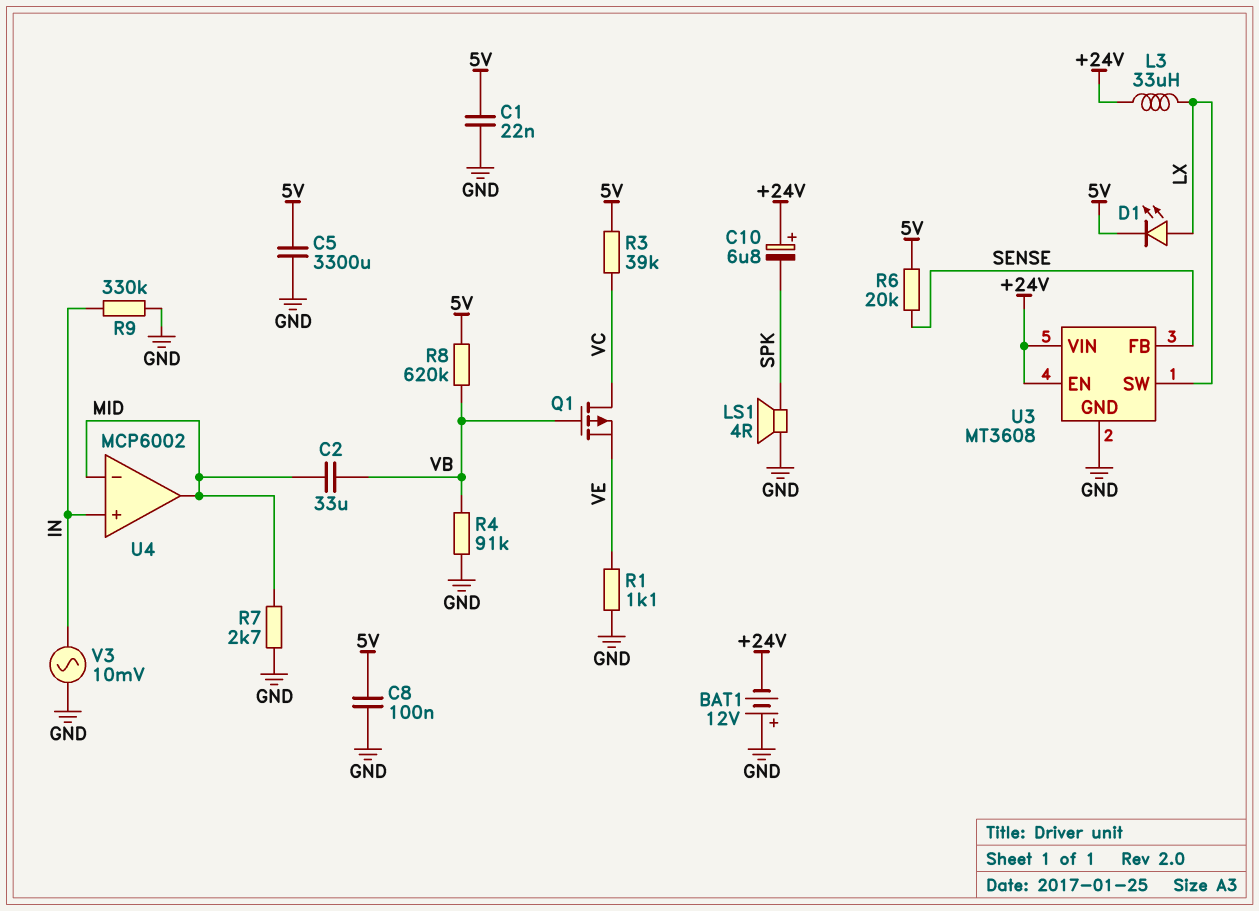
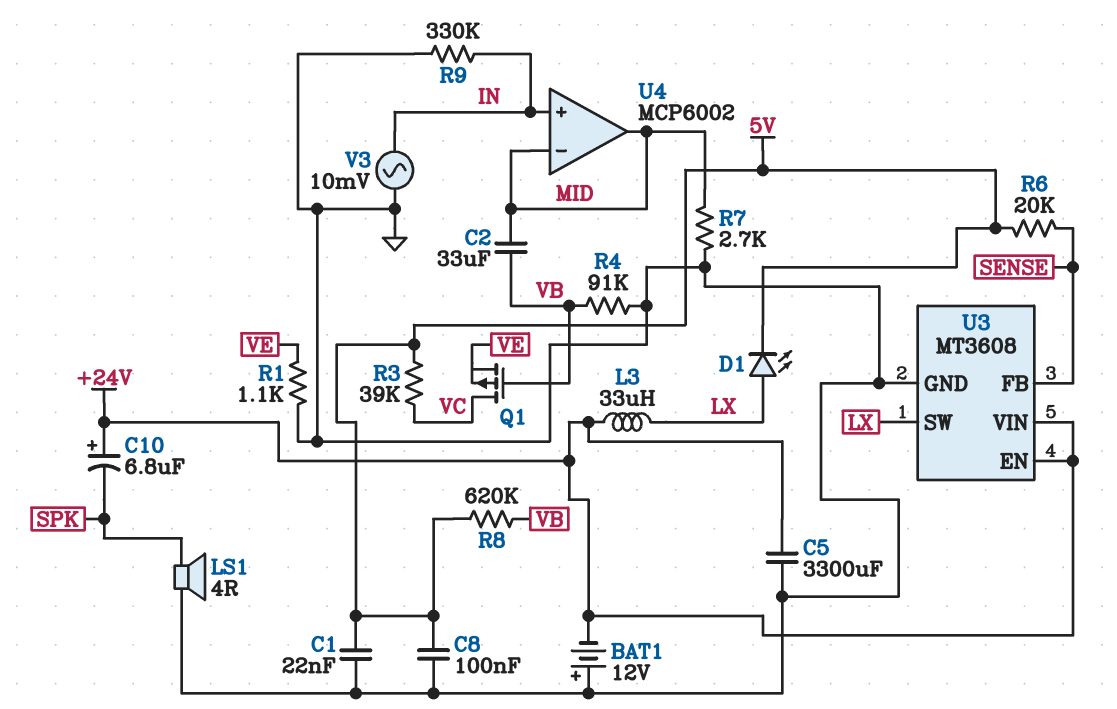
C5: 3300uF (5V, GND) -> 3300uF (+24V, GND)

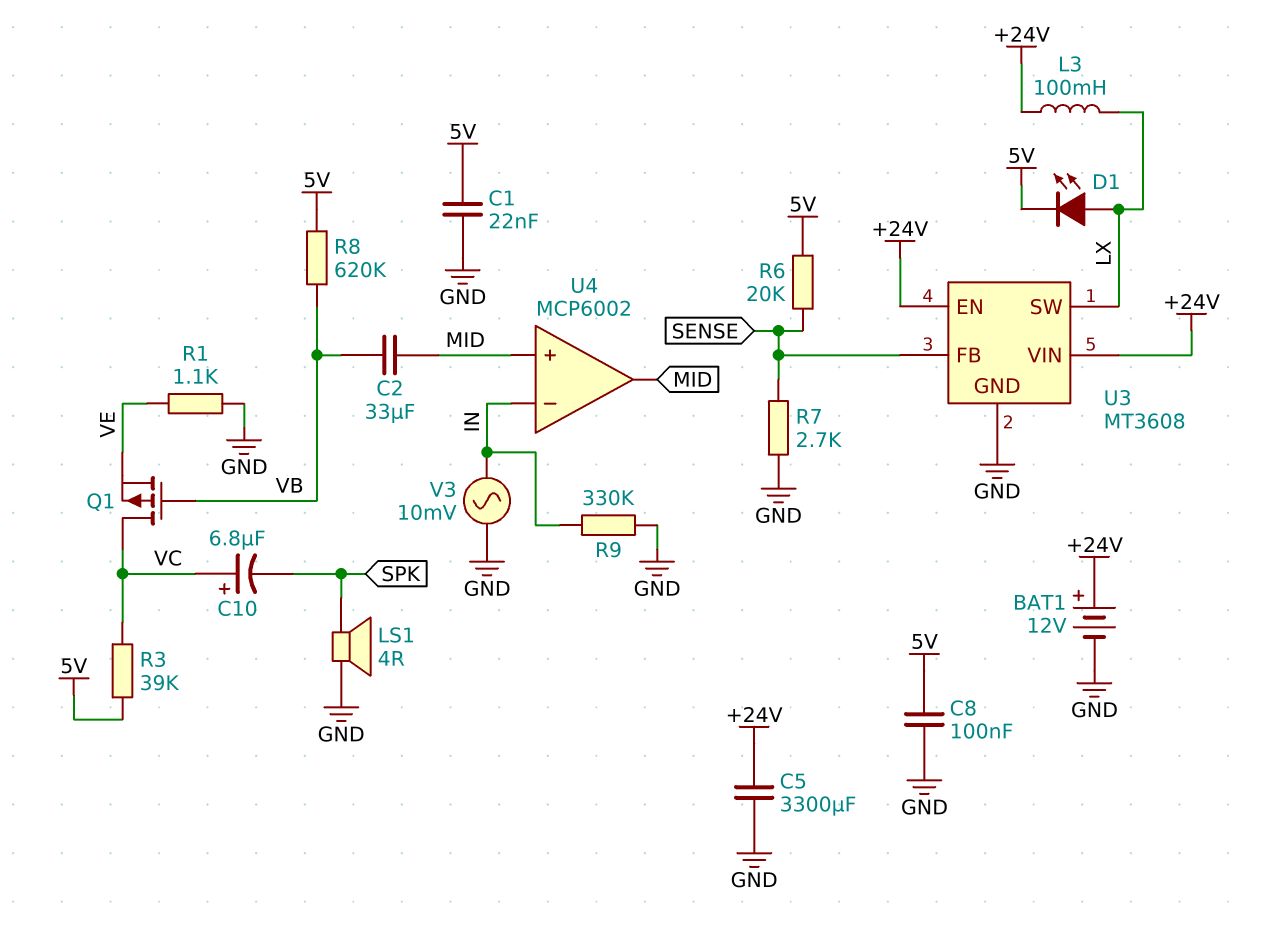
BAT1: 12V (plus GND, minus +24V) -> 12V (plus +24V, minus GND)
C10: 6.8uF (plus +24V, minus SPK) -> 6.8uF (plus VC, minus SPK)
L3: 33uH (+24V, LX) -> 100mH (+24V, LX)
R4: 91k (GND, VB) -> none
R7: 2.7k (GND, MID) -> 2.7k (GND, SENSE)
U4 pin in+: IN -> MID
U4 pin in-: MID -> IN

